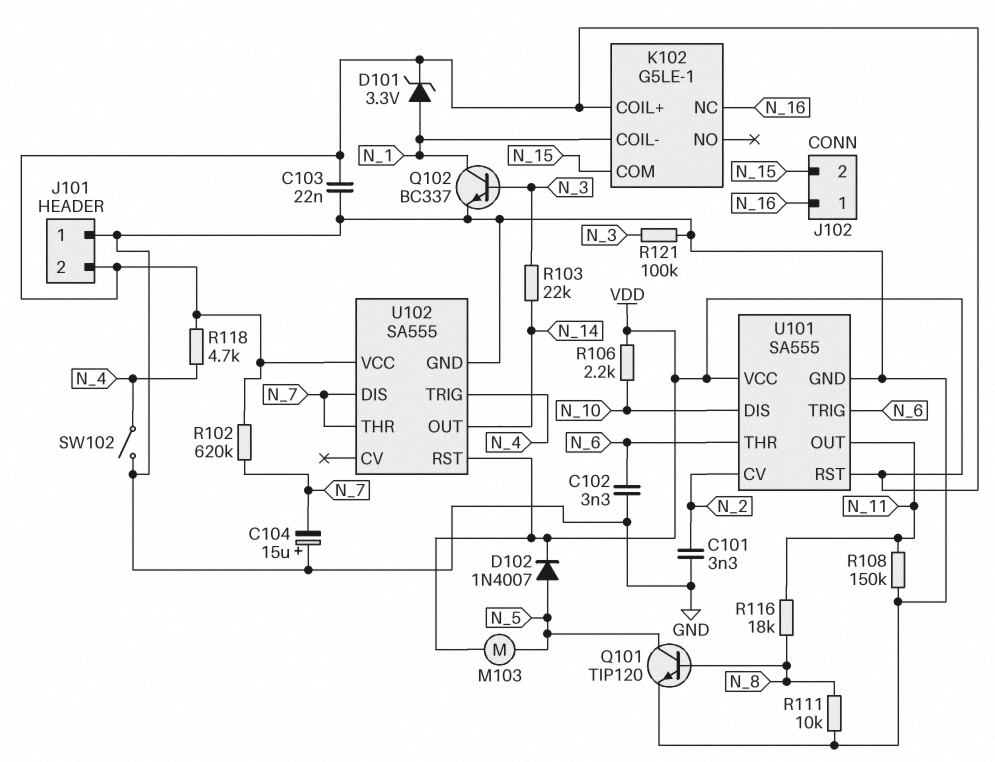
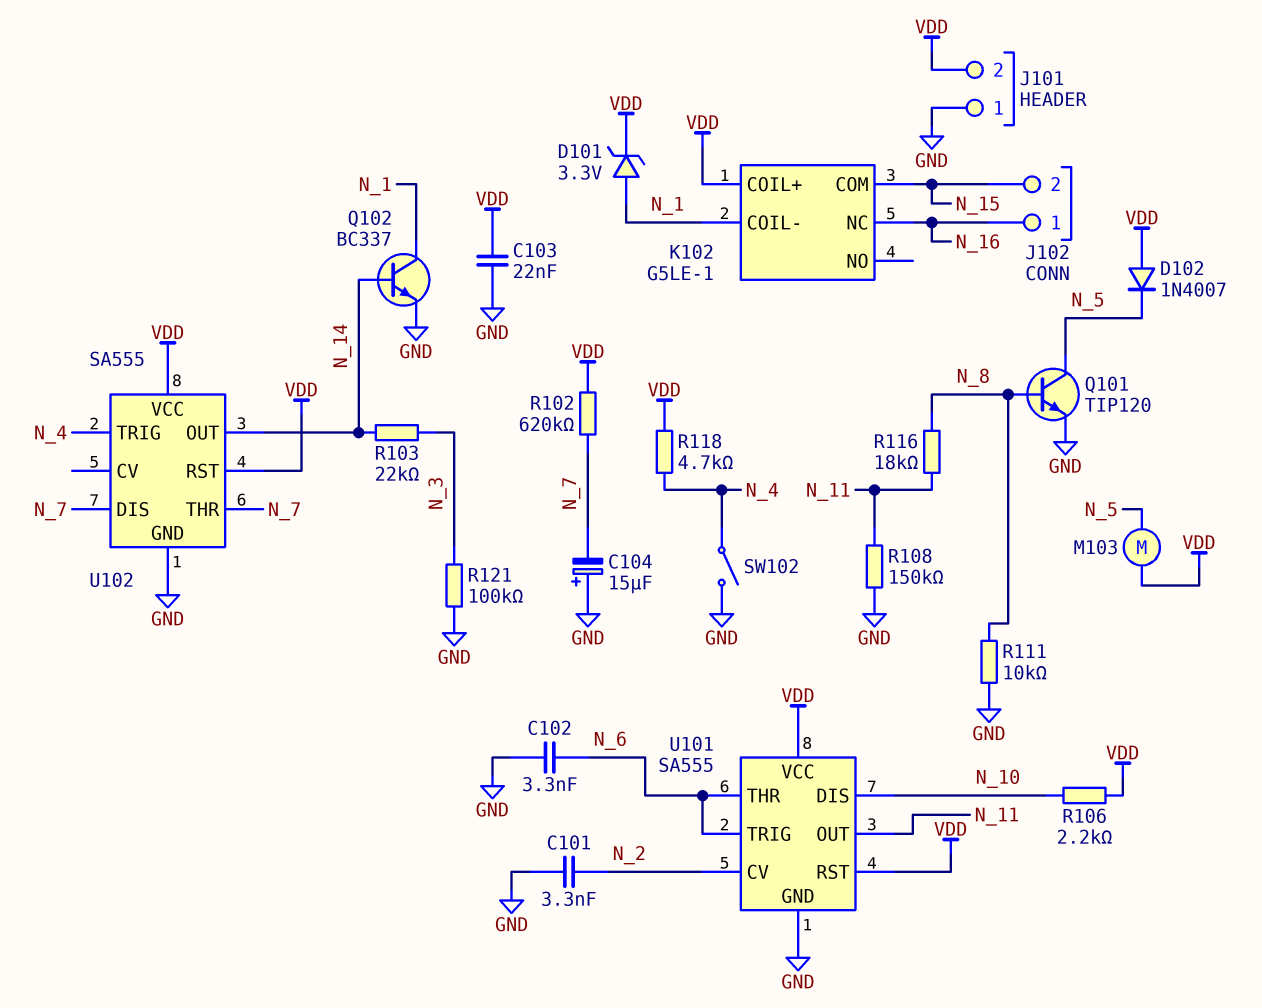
D102: diode 1N4007 (A N_5, K VDD) -> diode 1N4007 (A VDD, K N_5)
Q102: NPN BC337 (B N_3, C N_1, E GND) -> NPN BC337 (B N_14, C N_1, E GND)

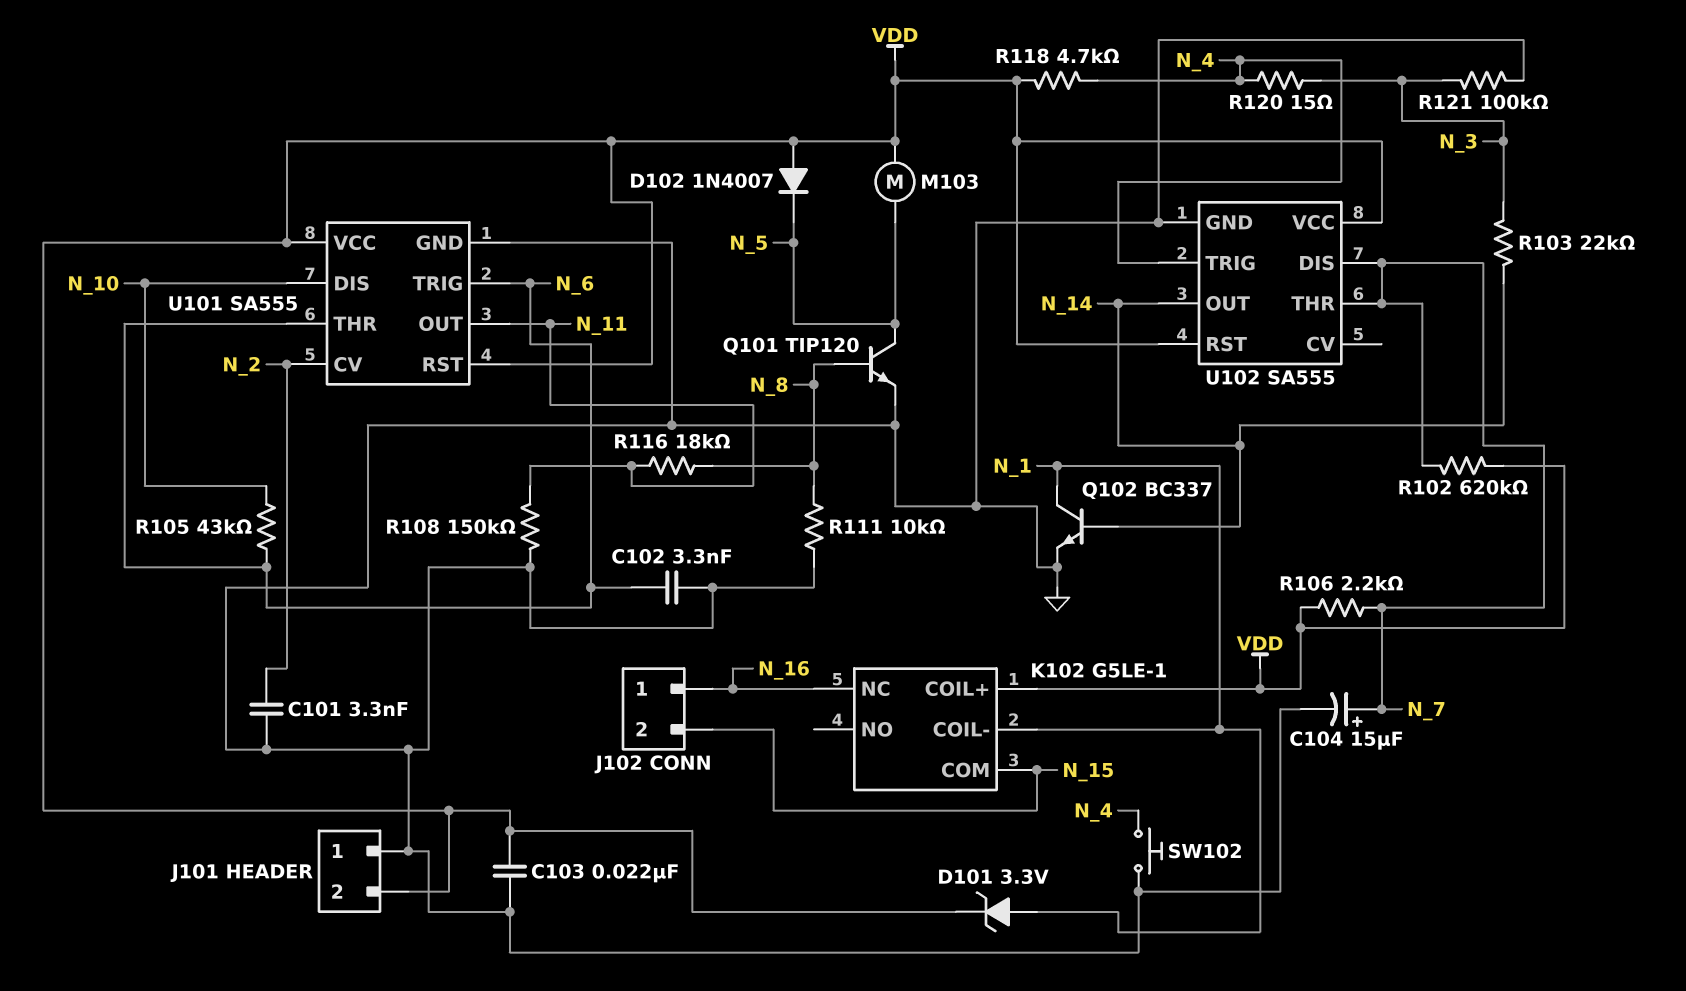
C104: 15uF (plus GND, minus N_7) -> 15uF (plus N_7, minus GND)
R105: none -> 43k (N_6, N_10)
R106: 2.2k (N_10, VDD) -> 2.2k (N_7, VDD)
R120: none -> 15 (N_3, N_4)
SW102: switch (GND, N_4) -> button (GND, N_4)

